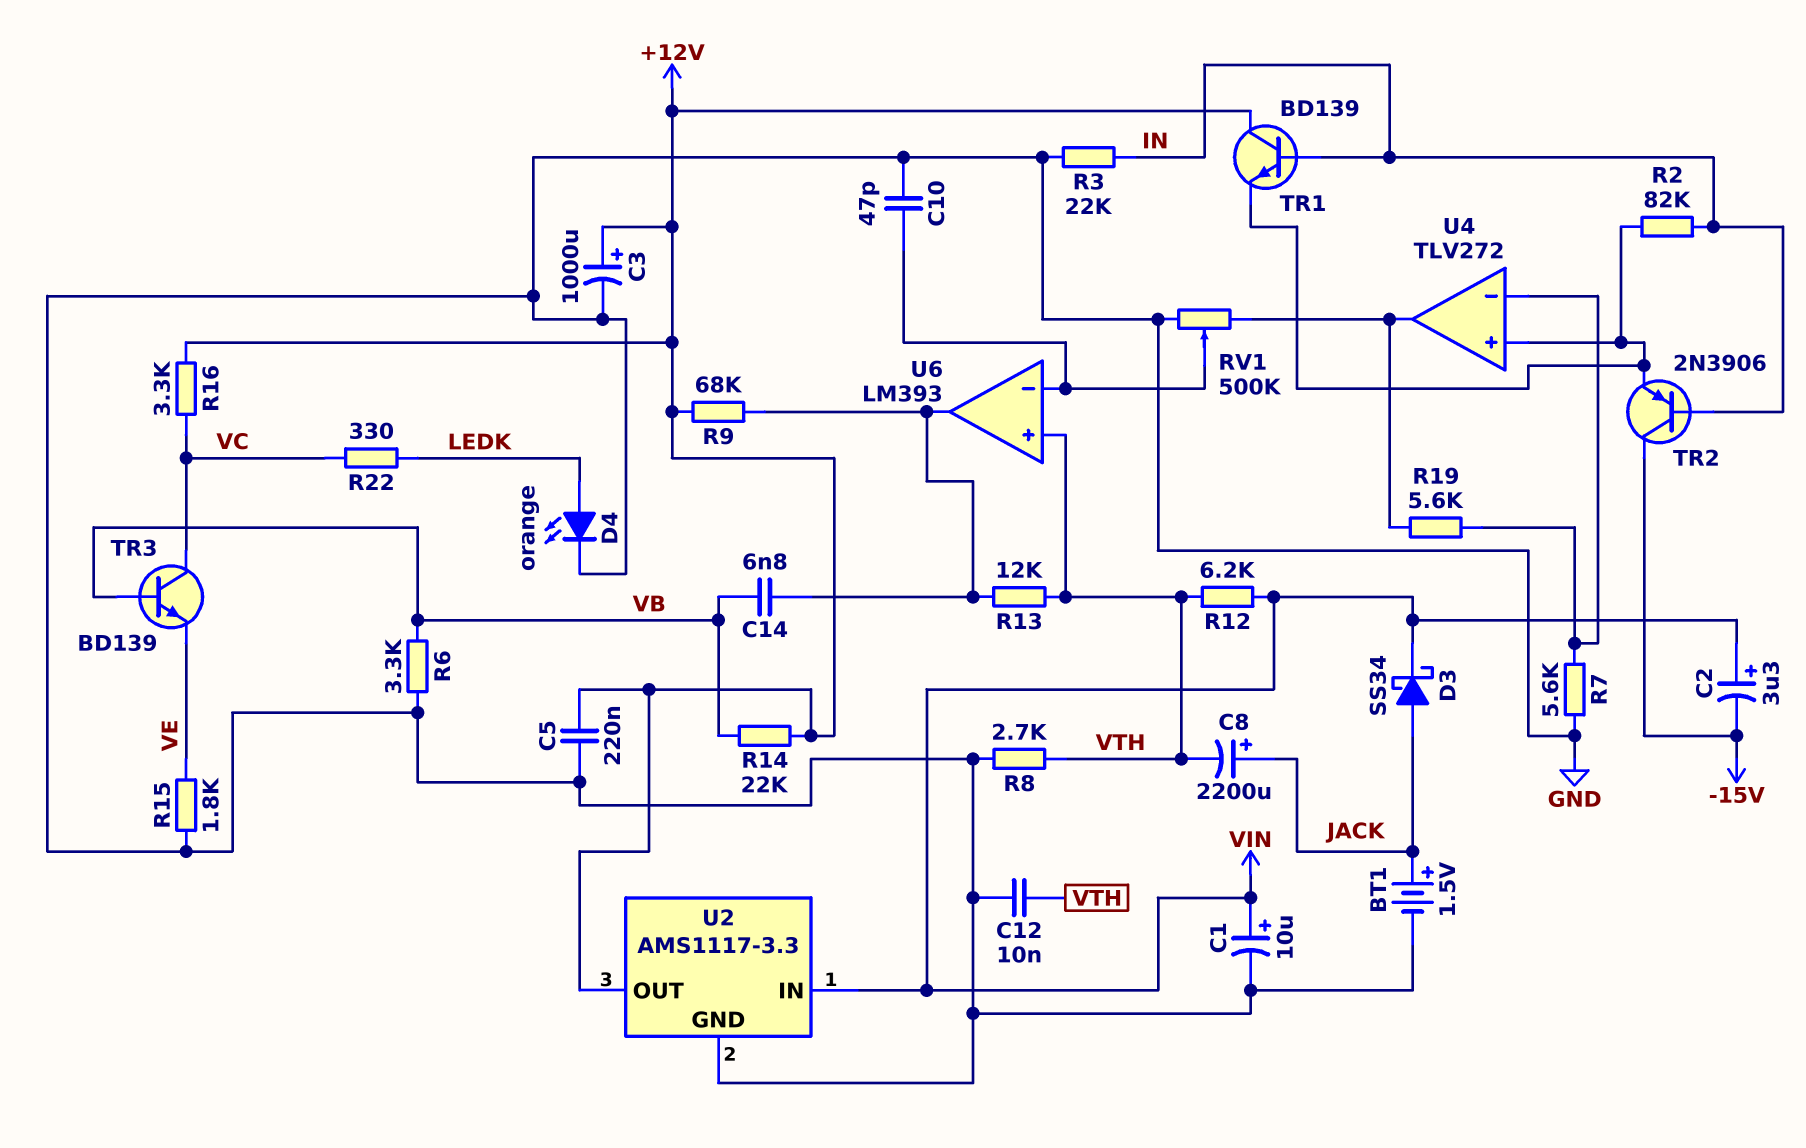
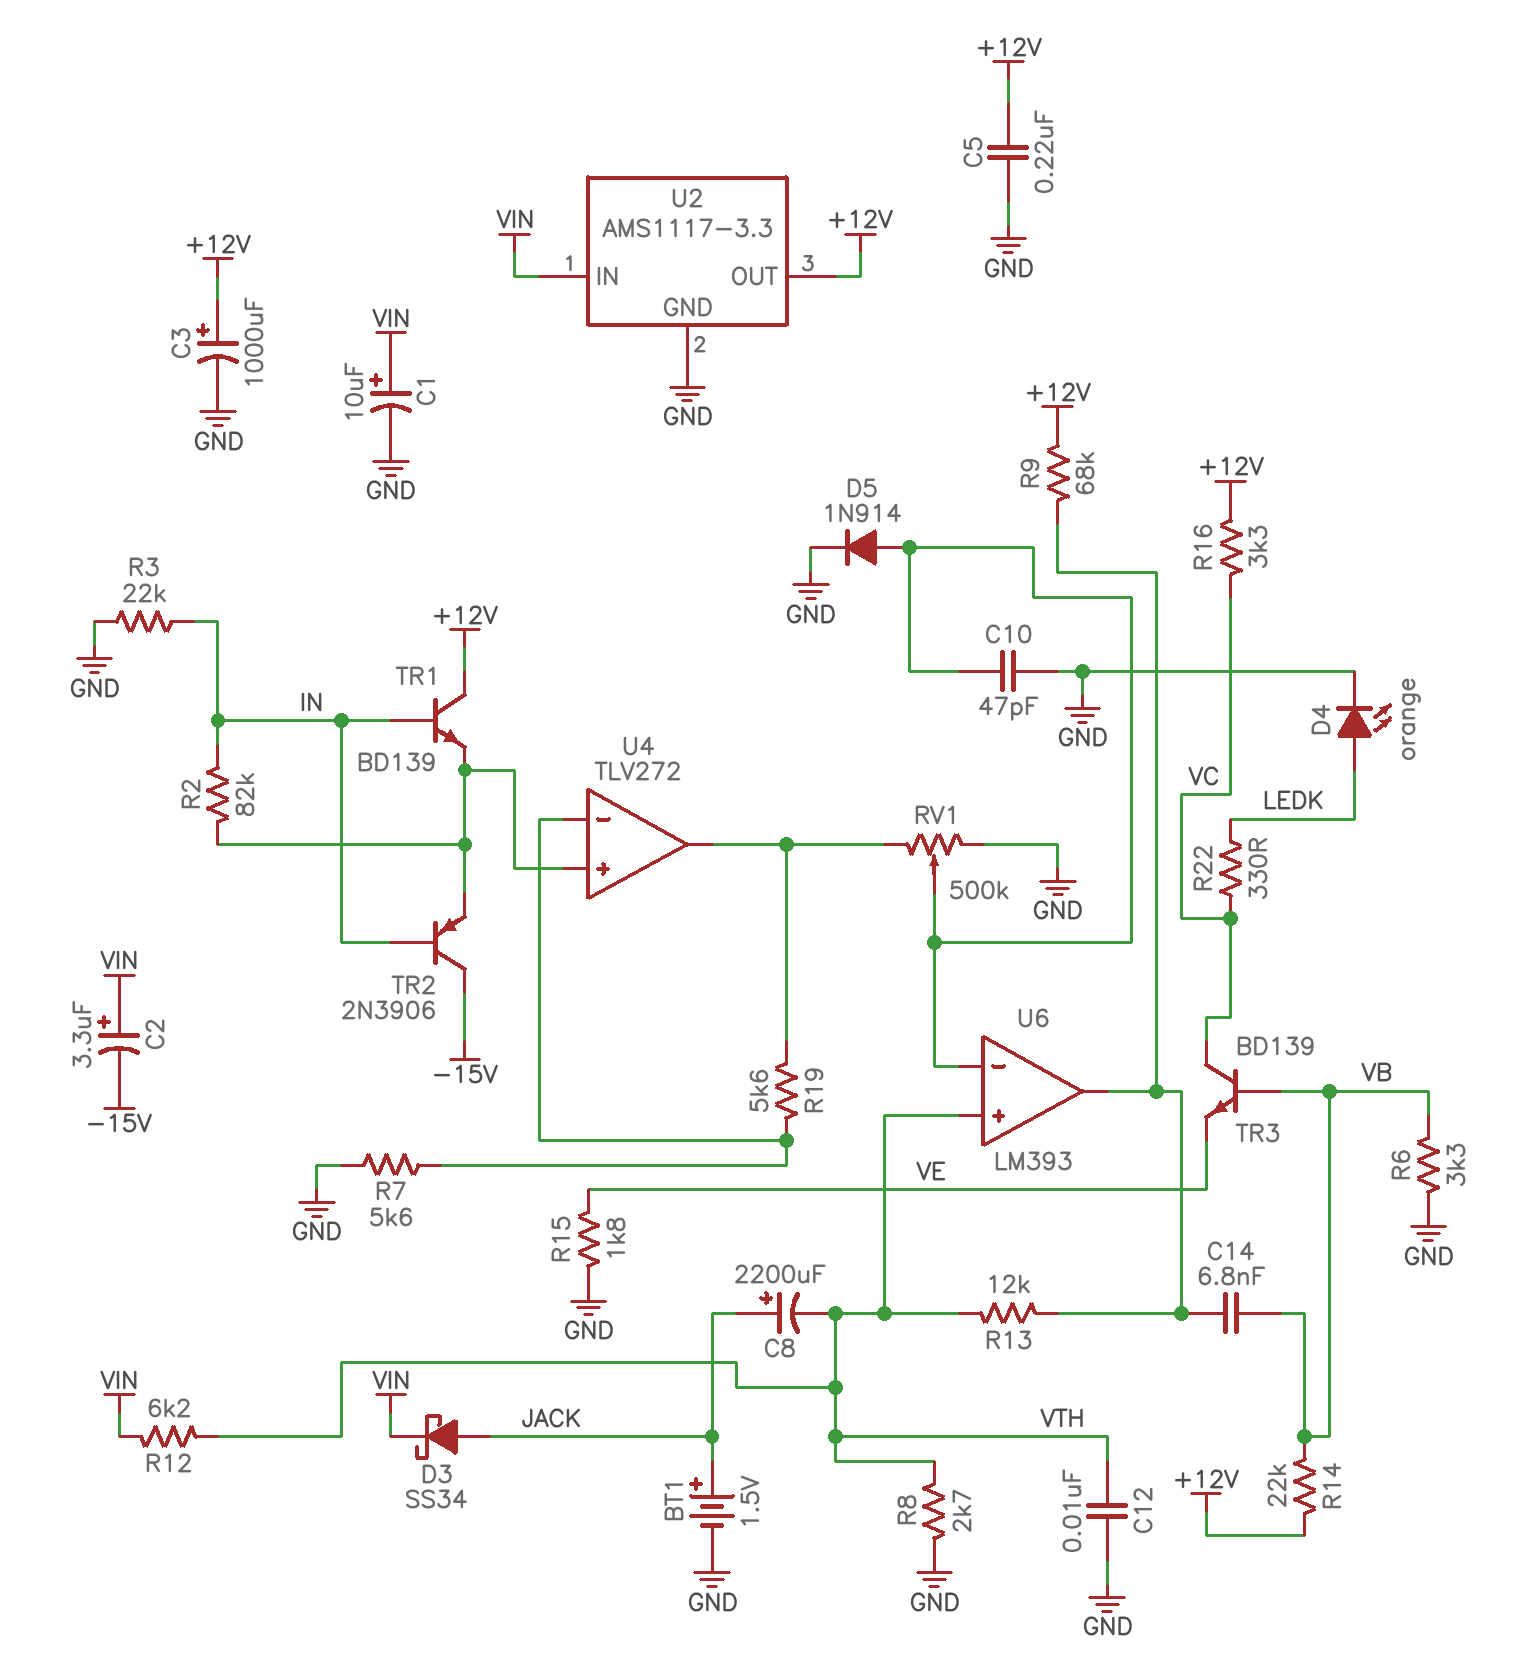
D5: none -> diode 1N914 (A U6/in-, K GND)

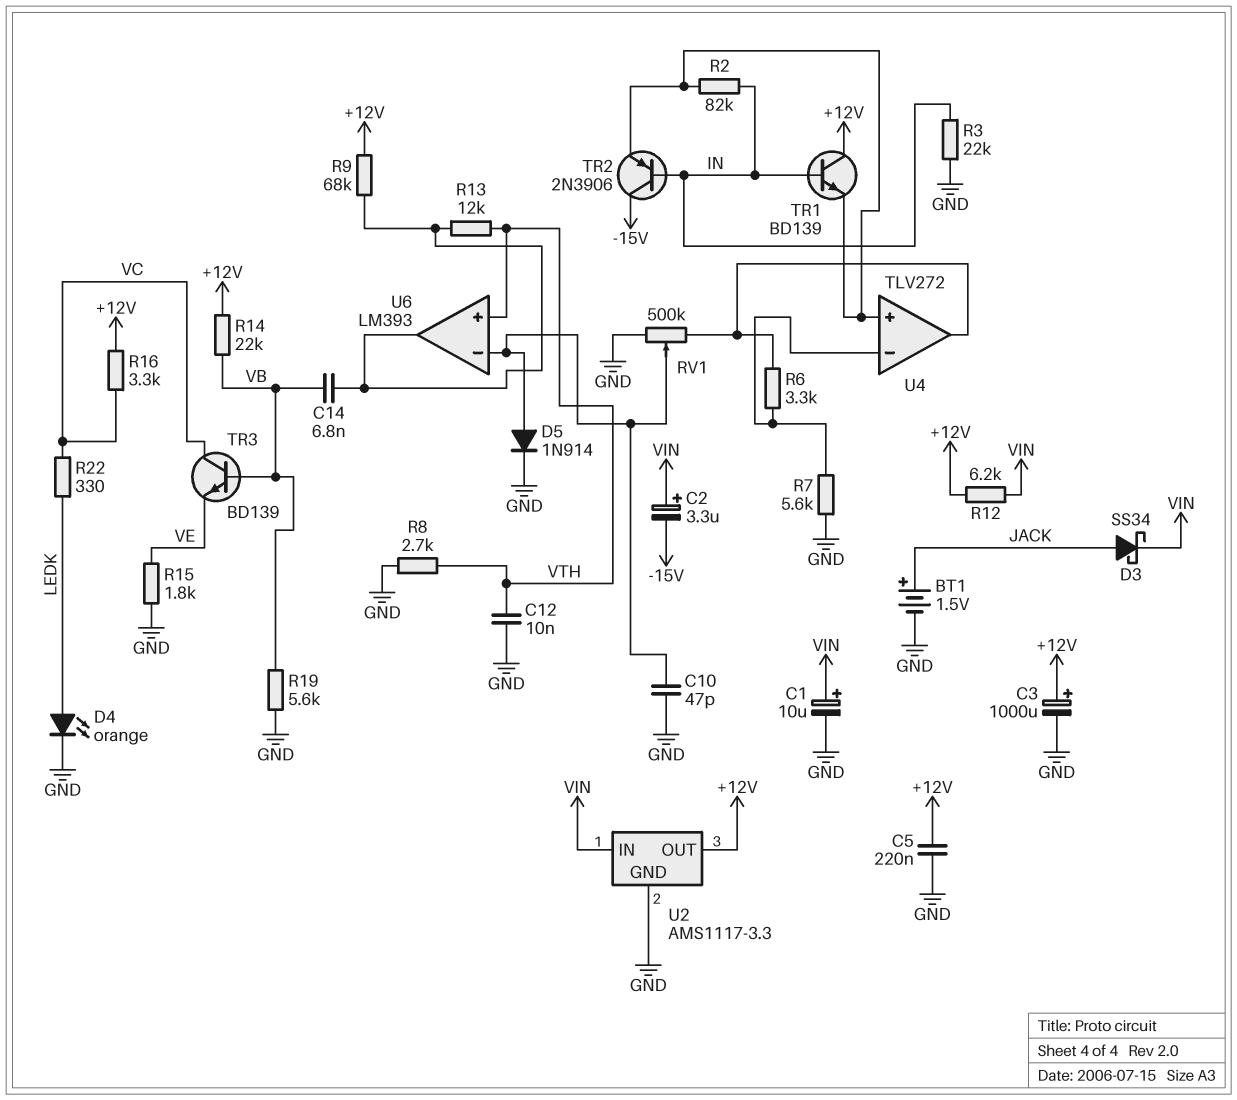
C8: 2200uF (plus JACK, minus VTH) -> none
R6: 3.3k (GND, VB) -> 3.3k (U4/in-, U4/out)
R12: 6.2k (VIN, VTH) -> 6.2k (+12V, VIN)
R19: 5.6k (U4/in-, U4/out) -> 5.6k (GND, VB)

